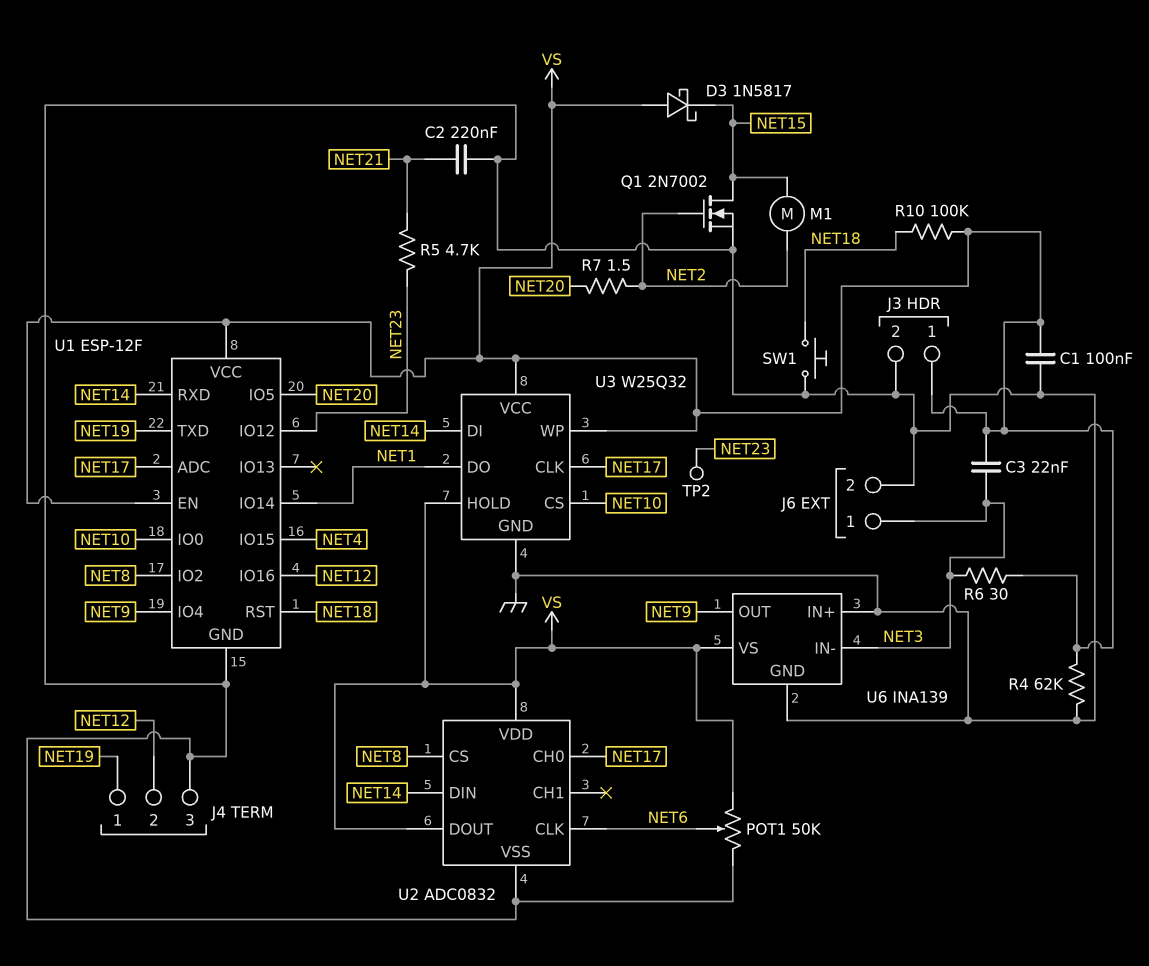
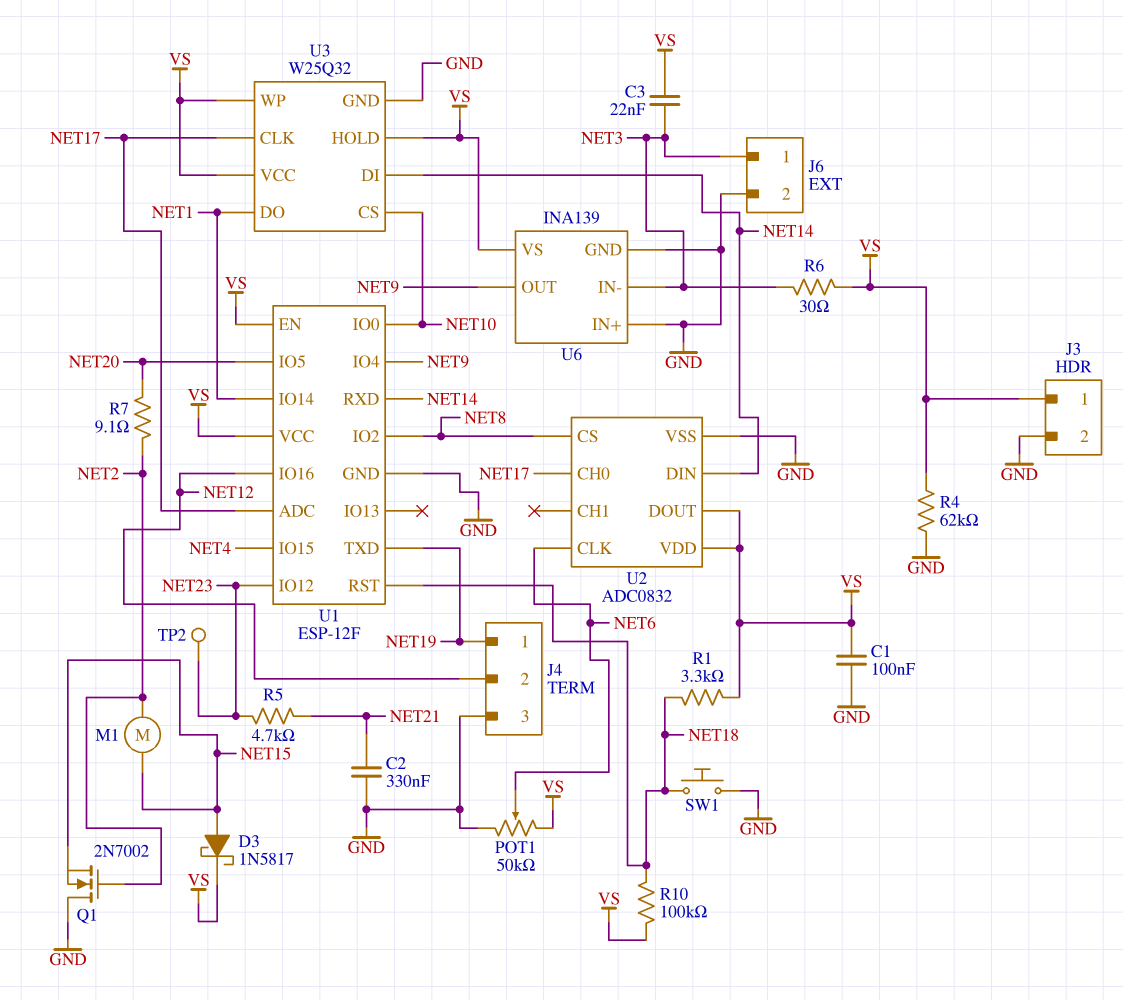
C2: 220nF (GND, NET21) -> 330nF (GND, NET21)
D3: schottky 1N5817 (A VS, K NET15) -> schottky 1N5817 (A NET15, K VS)
Q1: NMOS 2N7002 (G NET2, D NET15, S GND) -> NMOS 2N7002 (G NET2, D GND, S NET15)
R1: none -> 3.3k (NET18, VS)
R7: 1.5 (NET2, NET20) -> 9.1 (NET2, NET20)

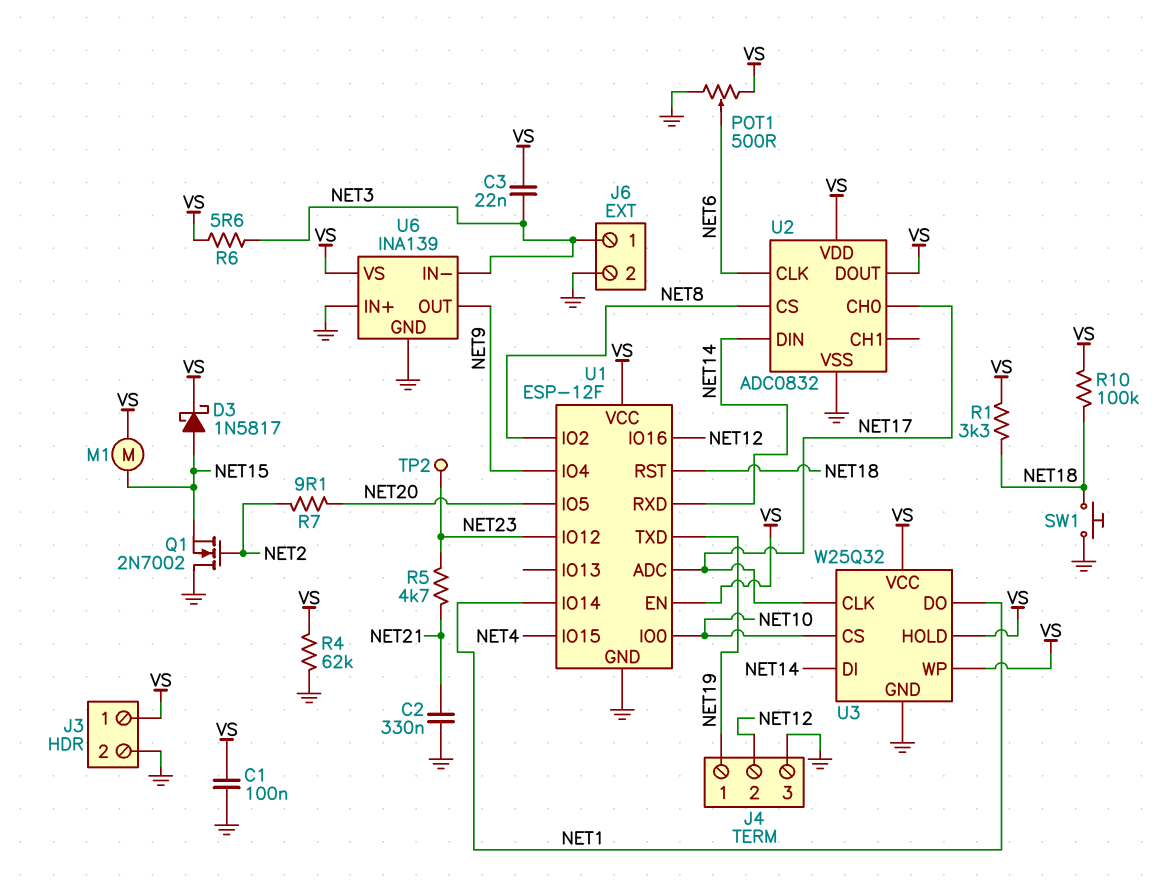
M1: motor (NET2, NET15) -> motor (NET15, VS)
POT1: 50k (GND, VS, wiper NET6) -> 500 (GND, VS, wiper NET6)
R6: 30 (NET3, VS) -> 5.6 (NET3, VS)

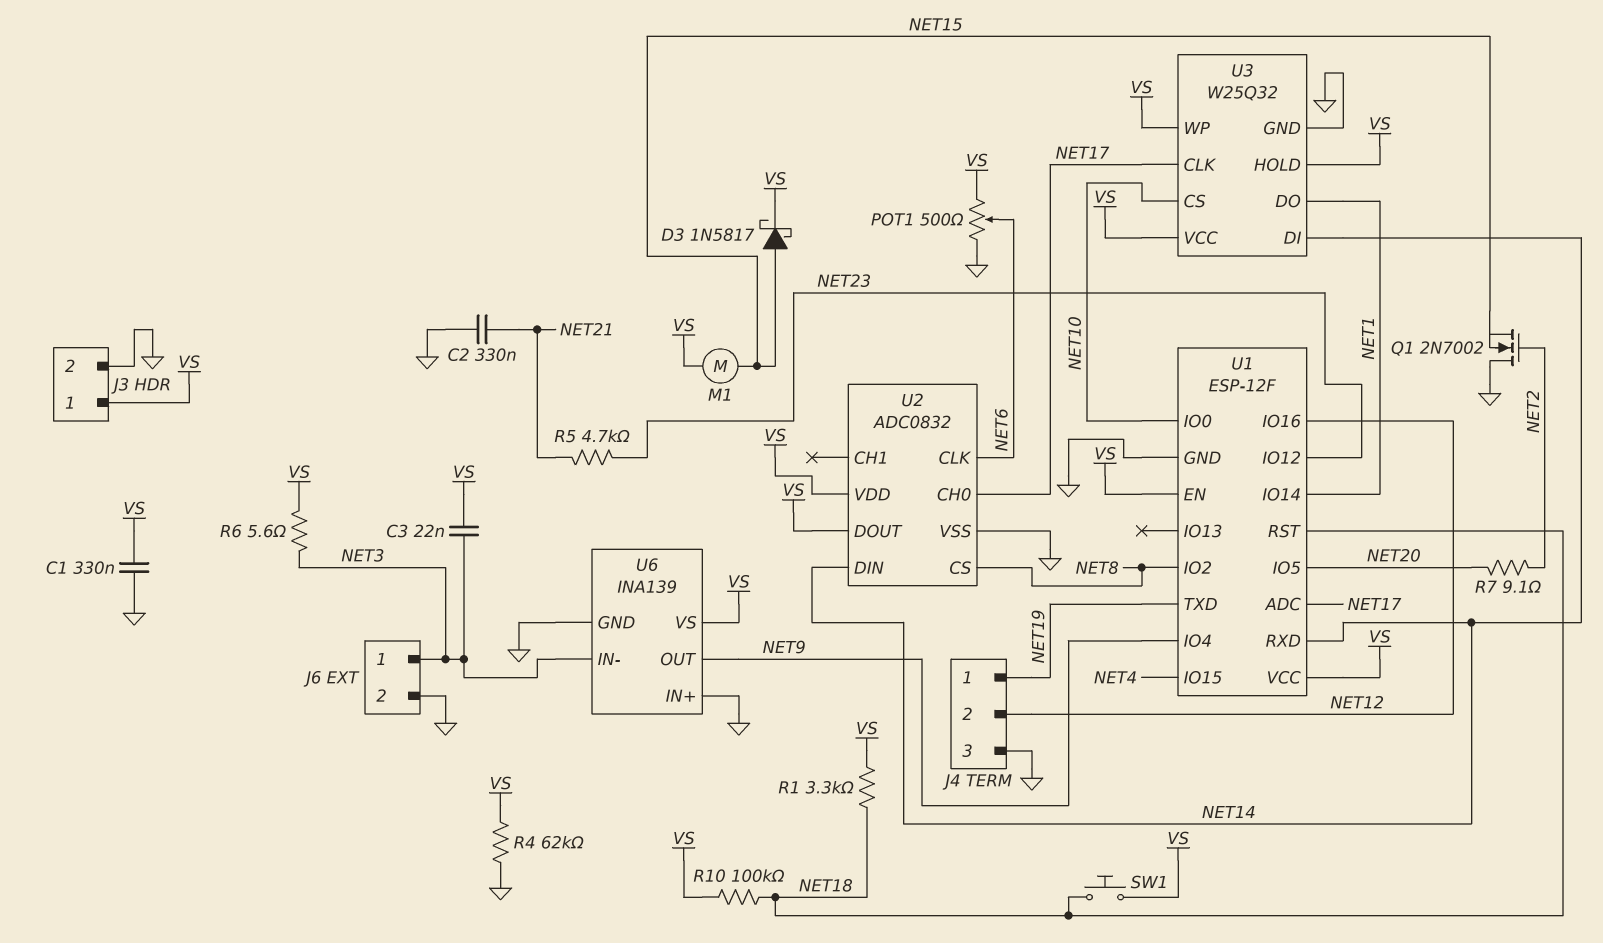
C1: 100nF (GND, VS) -> 330nF (GND, VS)
SW1: button (GND, NET18) -> button (NET18, VS)
TP2: test point (NET23) -> none

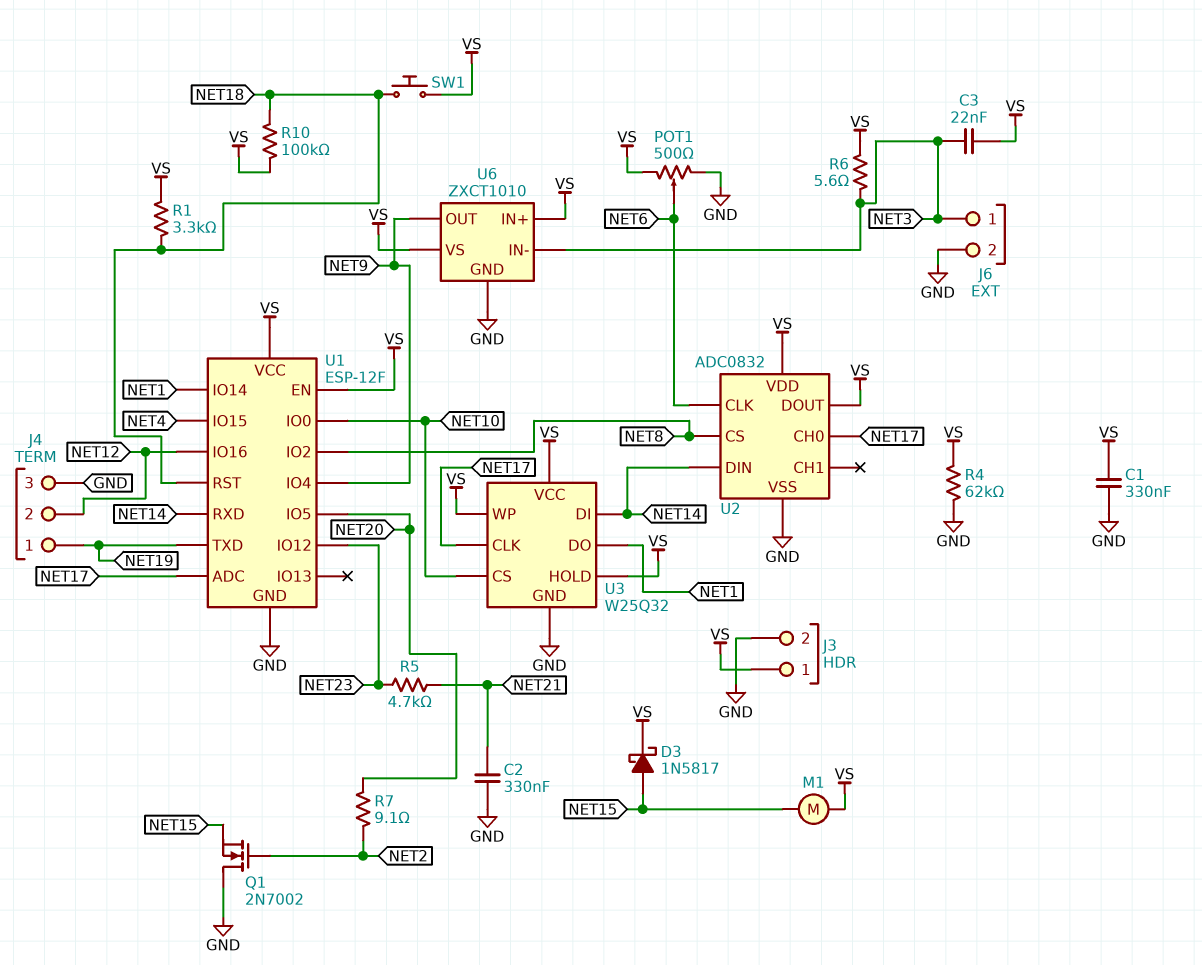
U6: INA139 -> ZXCT1010
U6 pin IN+: GND -> VS

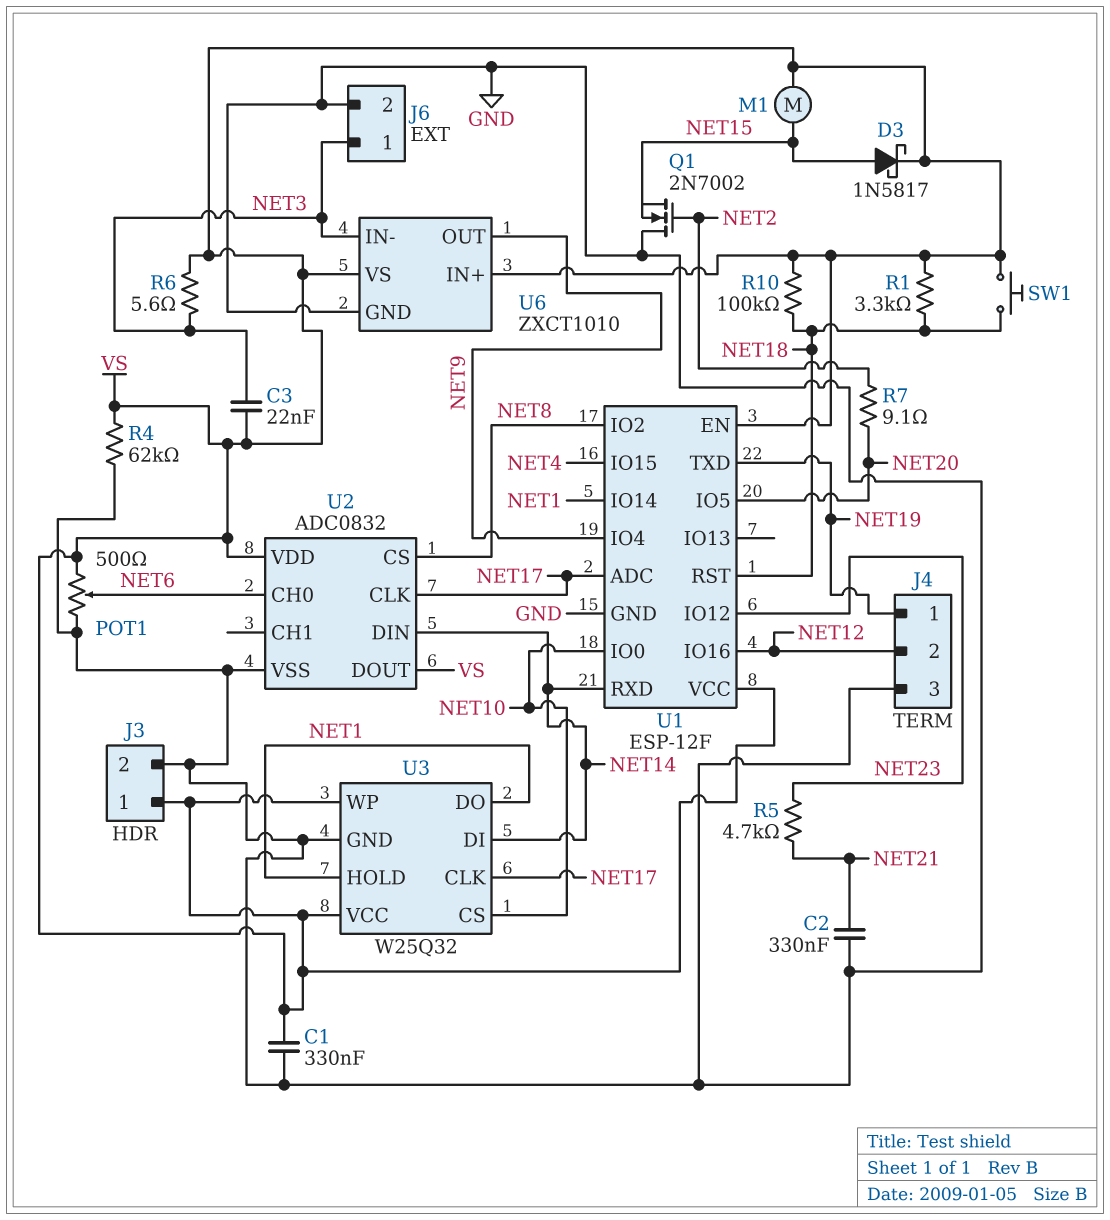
U2 pin CH0: NET17 -> NET6
U2 pin CLK: NET6 -> NET17
U3 pin HOLD: VS -> NET1

